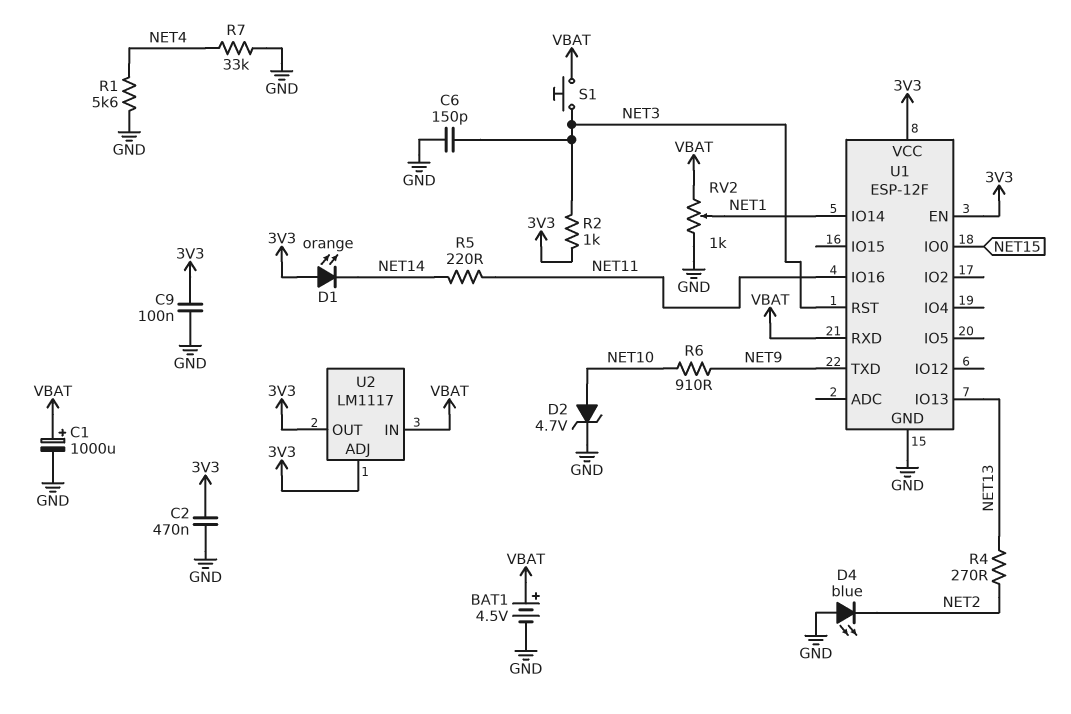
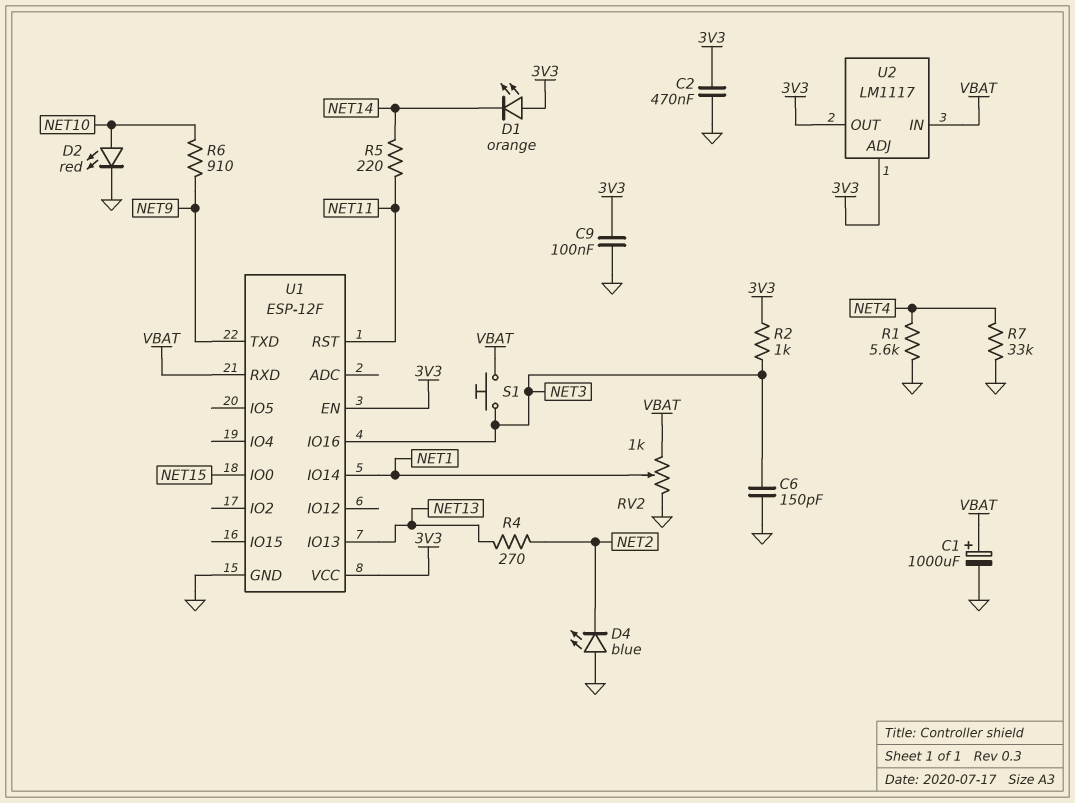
BAT1: 4.5V (plus VBAT, minus GND) -> none
D2: zener 4.7V (A NET10, K GND) -> LED red (A NET10, K GND)
U1 pin IO16: NET11 -> NET3
U1 pin RST: NET3 -> NET11

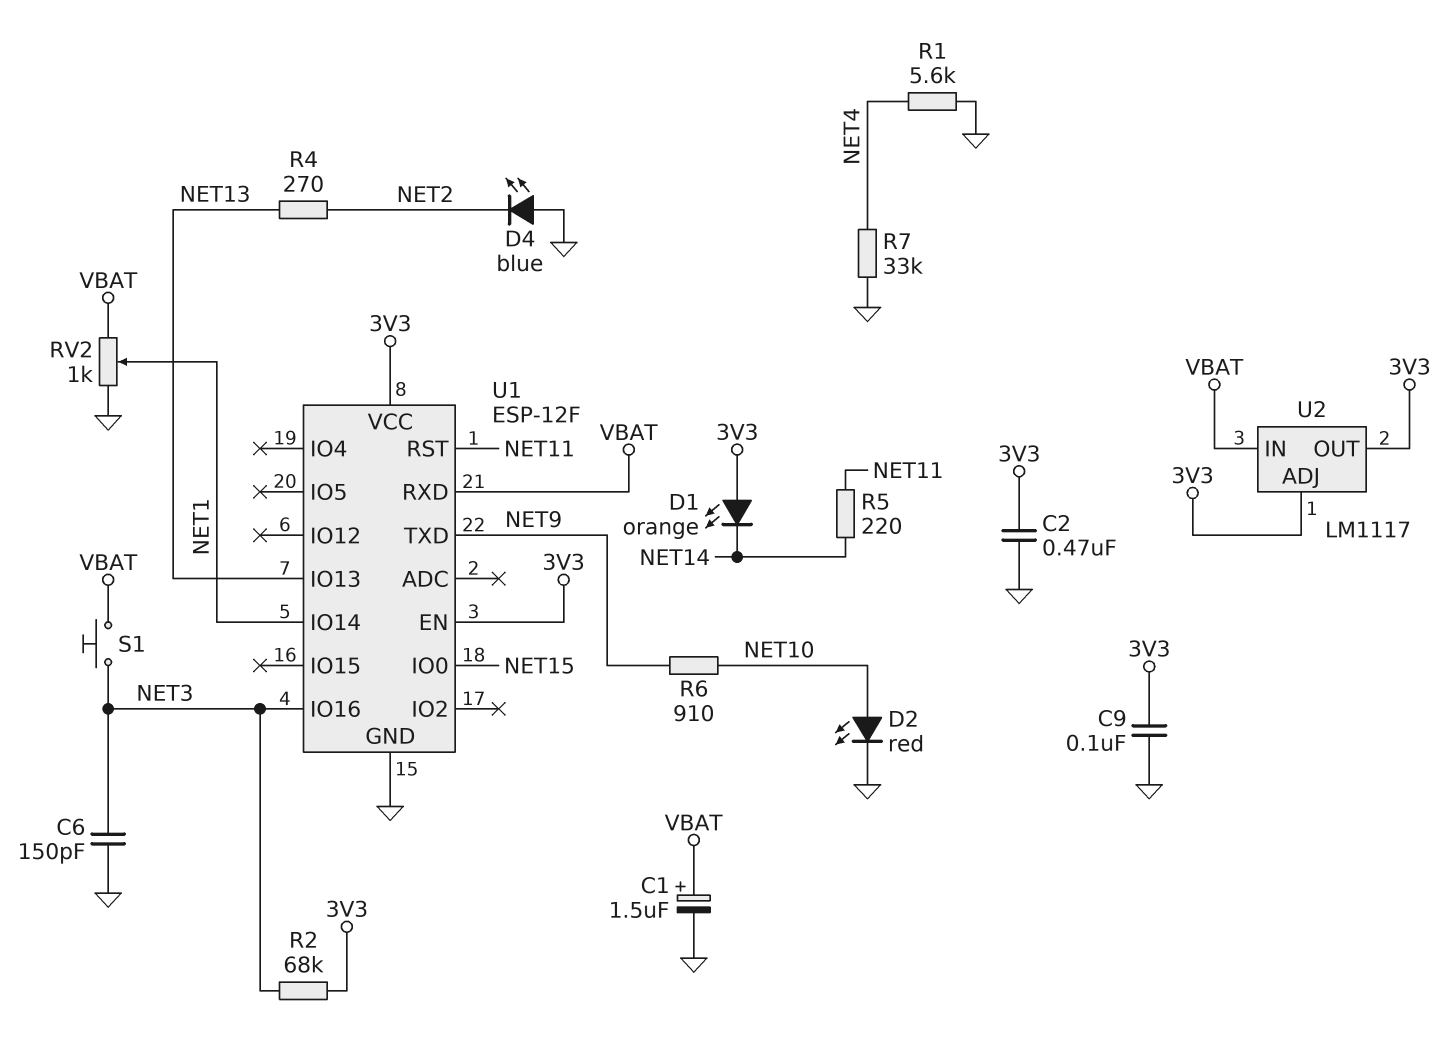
C1: 1000uF (plus VBAT, minus GND) -> 1.5uF (plus VBAT, minus GND)
R2: 1k (3V3, NET3) -> 68k (3V3, NET3)

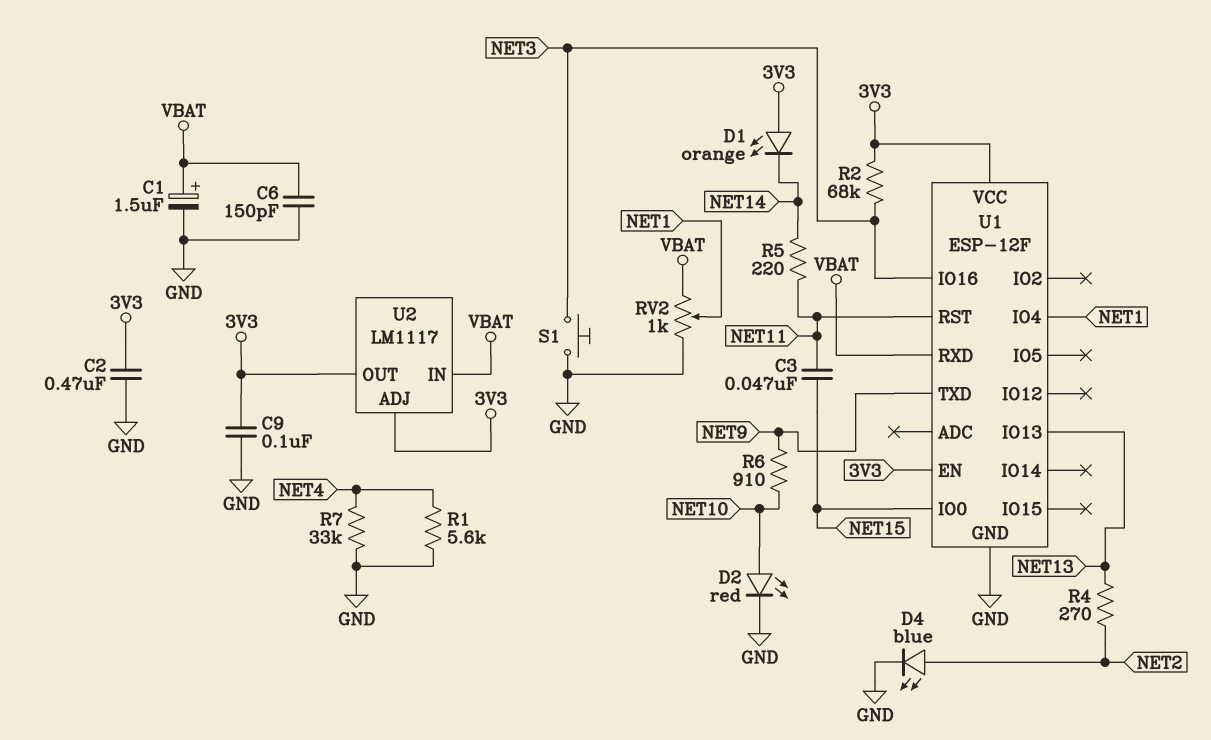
C3: none -> 47nF (NET11, NET15)
C6: 150pF (GND, NET3) -> 150pF (GND, VBAT)
D4: LED blue (A GND, K NET2) -> LED blue (A NET2, K GND)
S1: button (NET3, VBAT) -> button (GND, NET3)
U1 pin IO4: none -> NET1
U1 pin IO14: NET1 -> none

